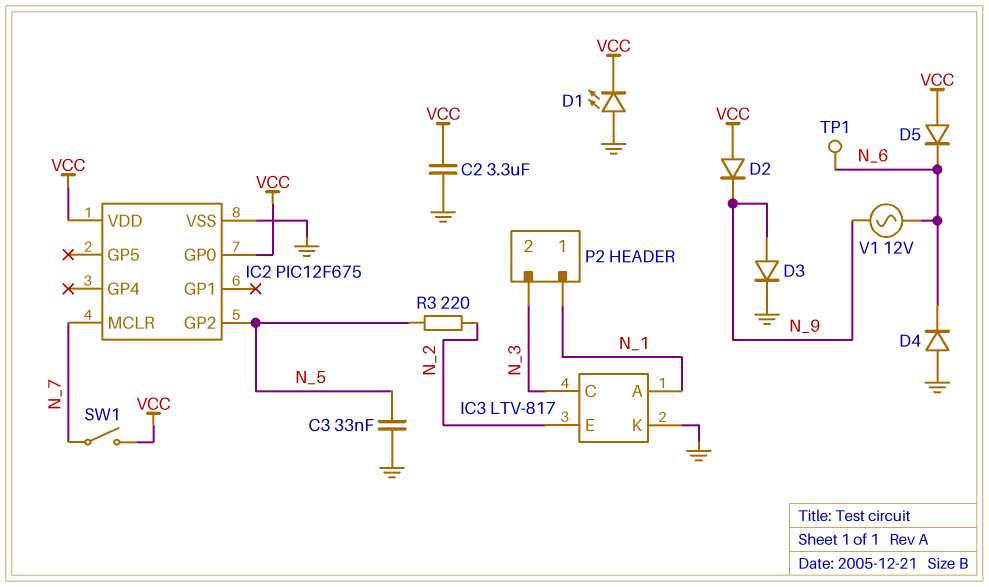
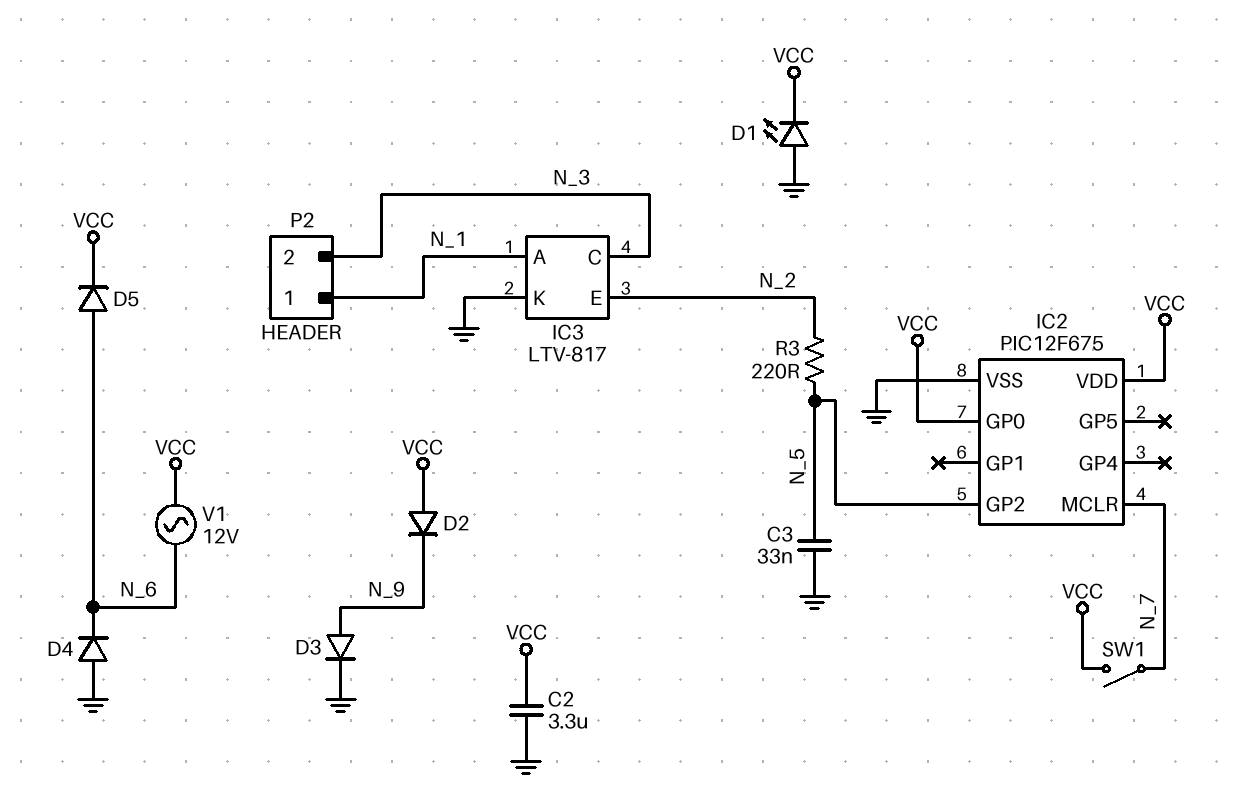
D5: diode (A VCC, K N_6) -> diode (A N_6, K VCC)
TP1: test point (N_6) -> none
V1: AC 12V (N_6, N_9) -> AC 12V (N_6, VCC)

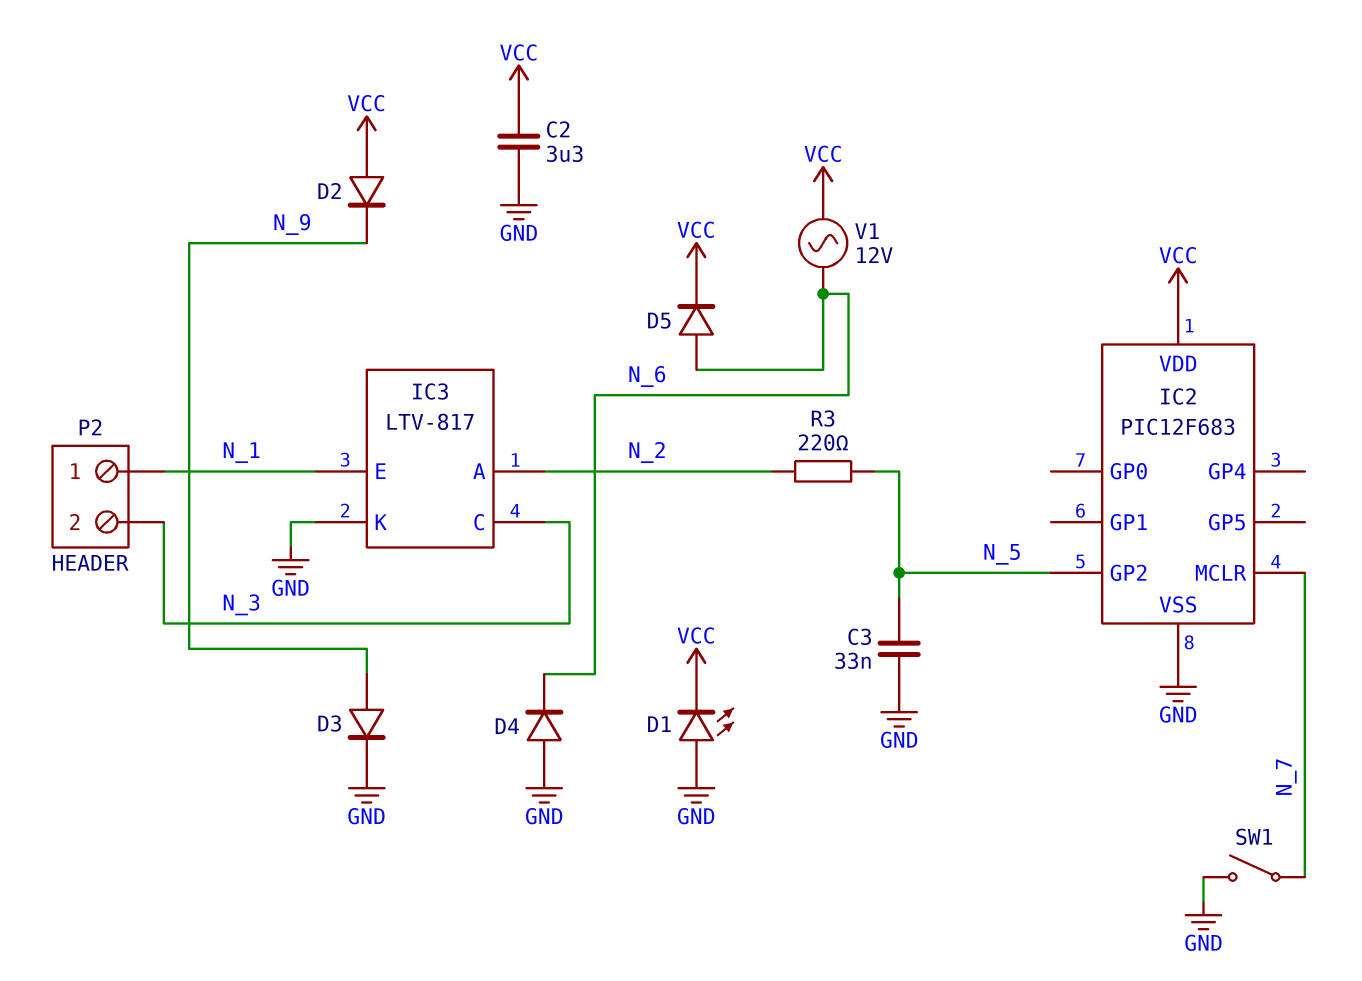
IC2: PIC12F675 -> PIC12F683
IC2 pin GP0: VCC -> none
IC3 pin A: N_1 -> N_2
IC3 pin E: N_2 -> N_1
SW1: switch (N_7, VCC) -> switch (GND, N_7)

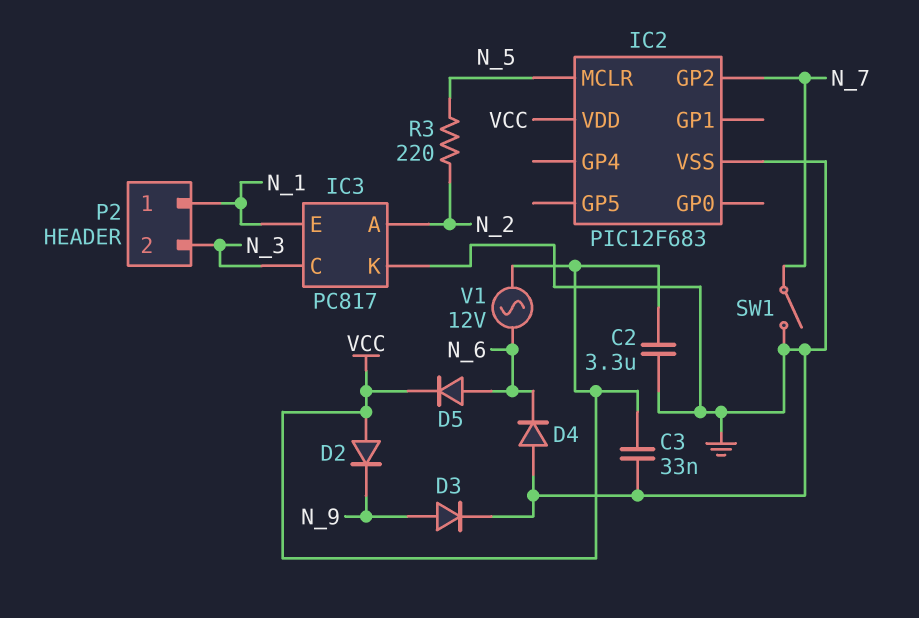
C3: 33nF (GND, N_5) -> 33nF (GND, VCC)
D1: LED (A GND, K VCC) -> none
IC2 pin GP2: N_5 -> N_7
IC2 pin MCLR: N_7 -> N_5
IC3: LTV-817 -> PC817

